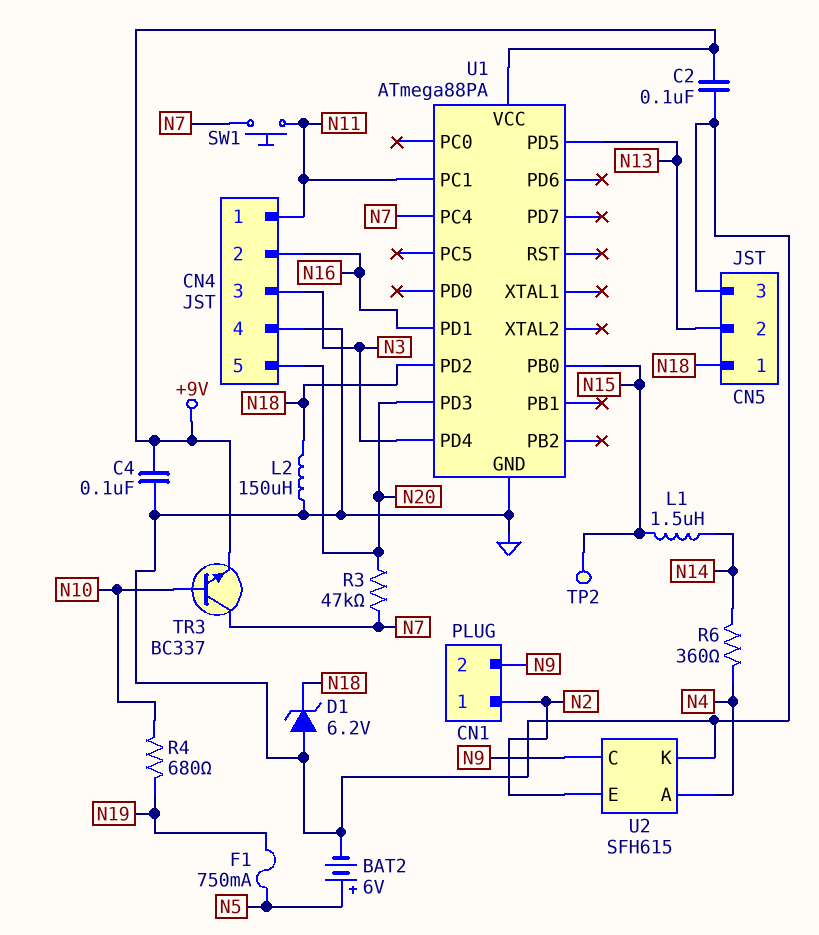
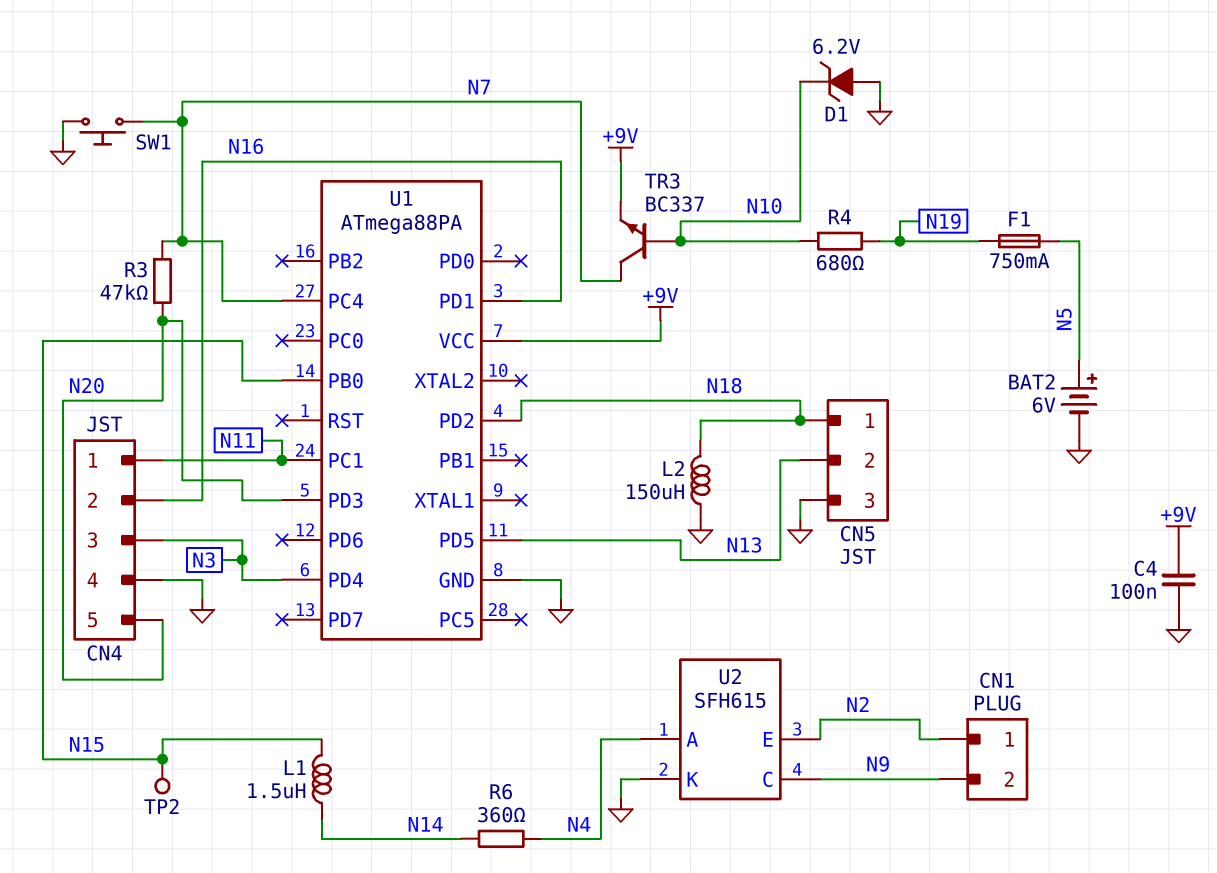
C2: 100nF (+9V, GND) -> none
D1: zener 6.2V (A GND, K N18) -> zener 6.2V (A GND, K N10)
SW1: button (N7, N11) -> button (GND, N7)

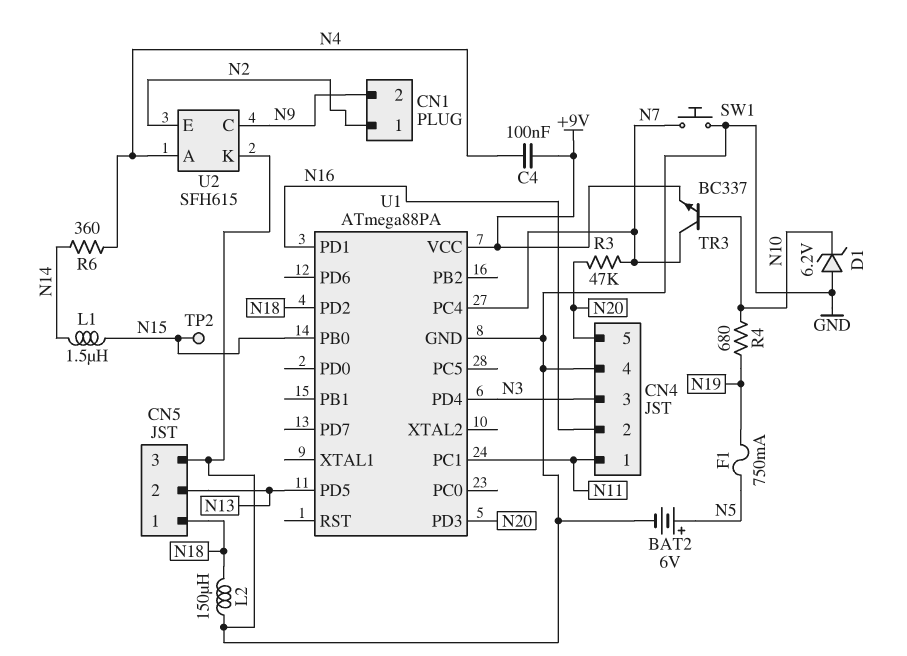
C4: 100nF (+9V, GND) -> 100nF (+9V, N4)

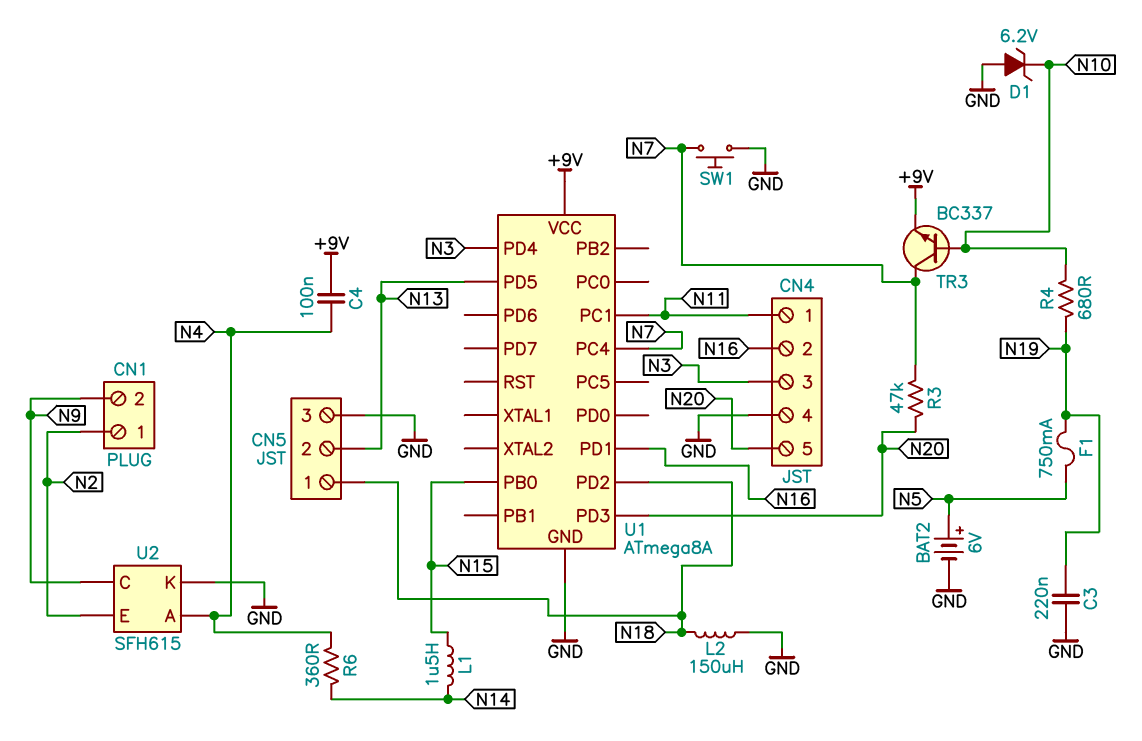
C3: none -> 220nF (GND, N19)
TP2: test point (N15) -> none
U1: ATmega88PA -> ATmega8A

